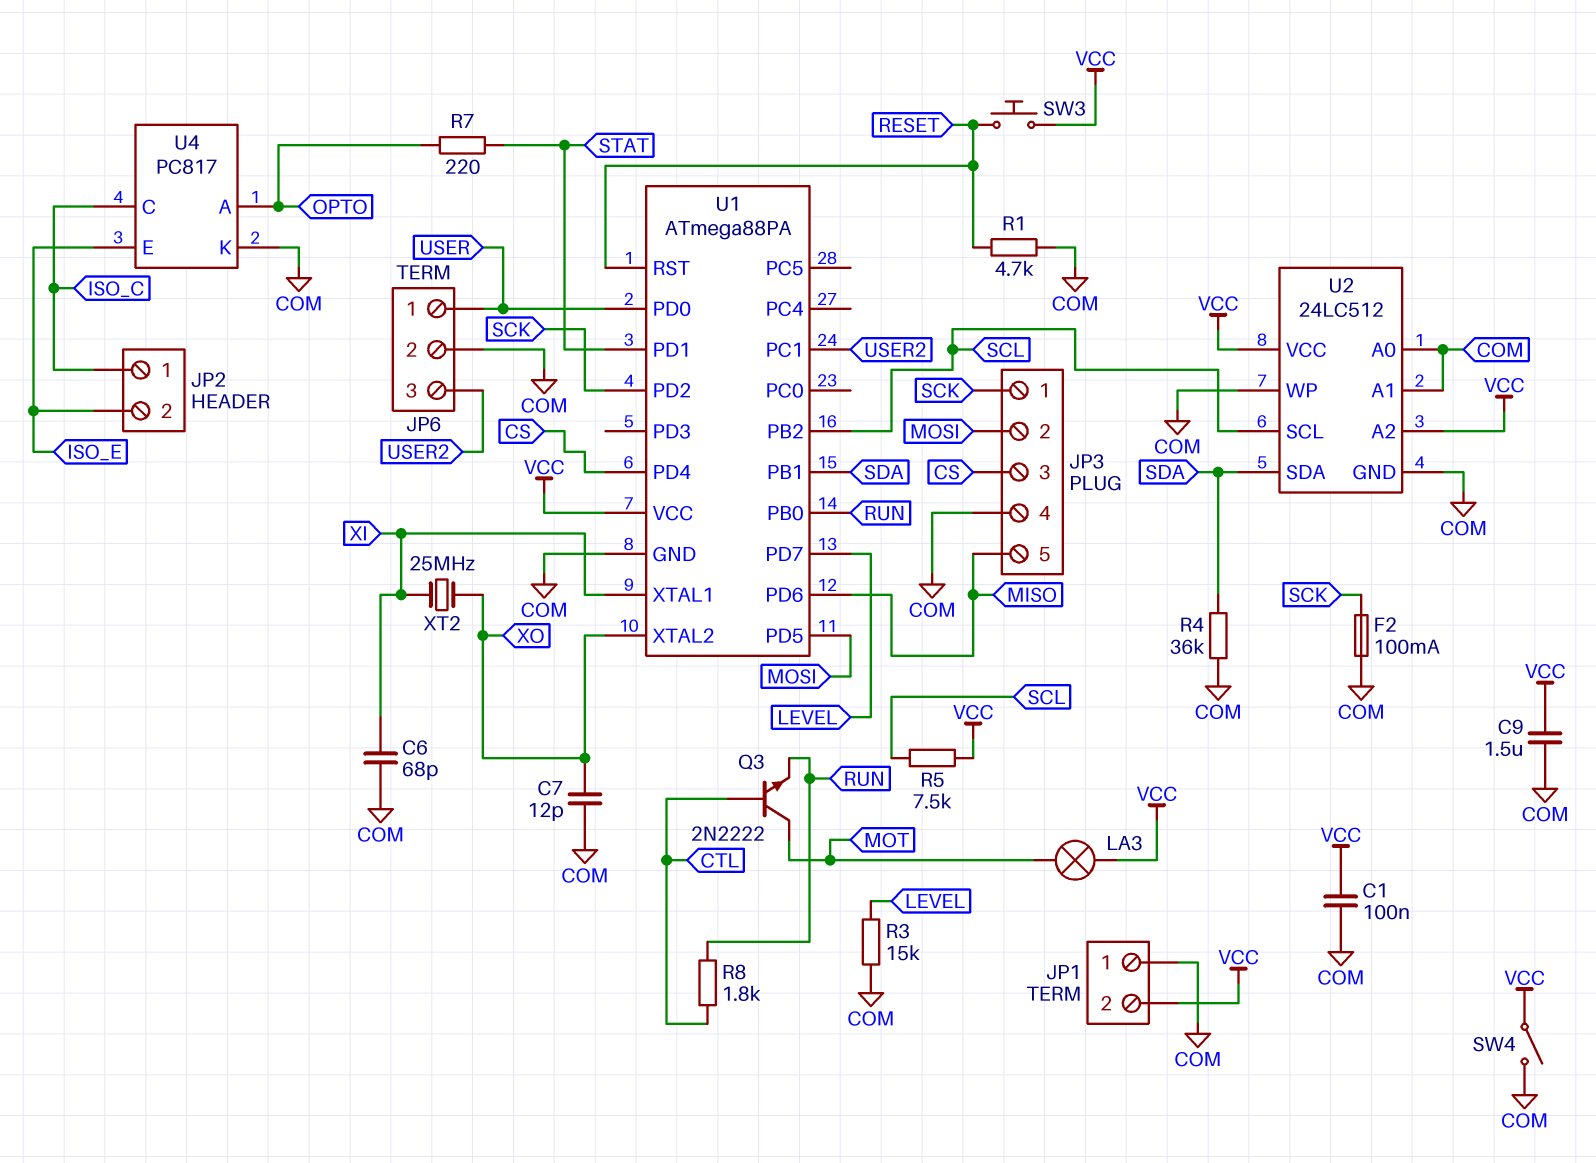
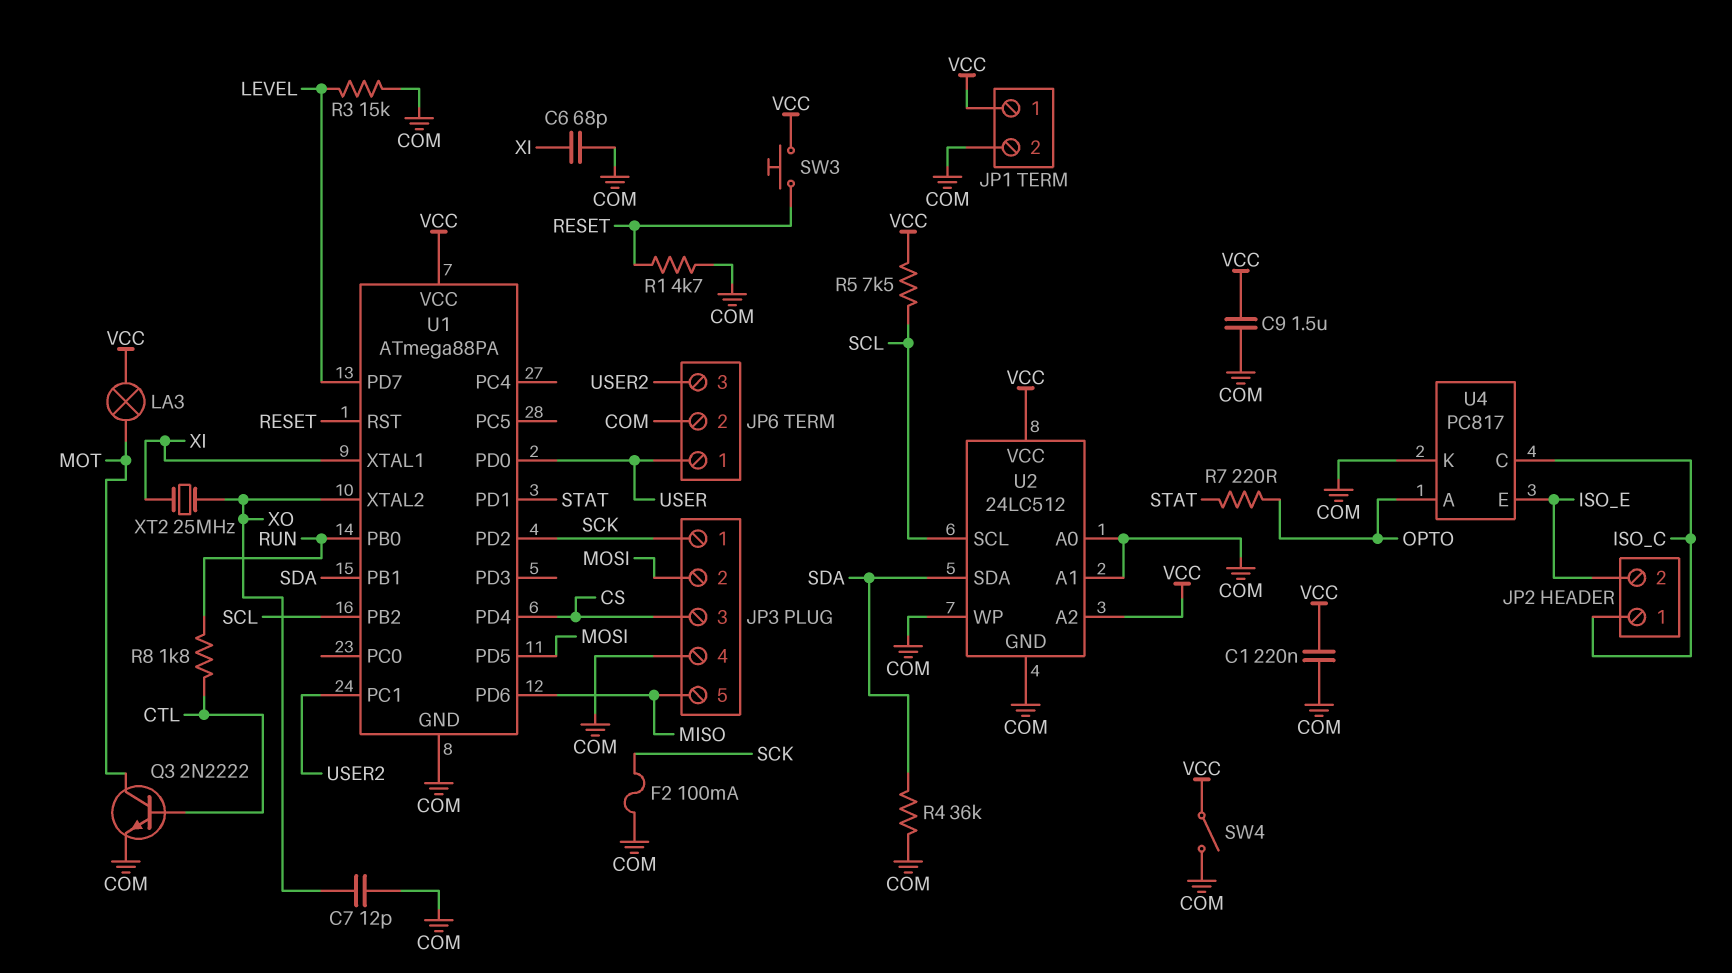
C1: 100nF (COM, VCC) -> 220nF (COM, VCC)
JP1 pin 1: COM -> VCC
JP1 pin 2: VCC -> COM
Q3: NPN 2N2222 (B CTL, C MOT, E RUN) -> NPN 2N2222 (B CTL, C MOT, E COM)

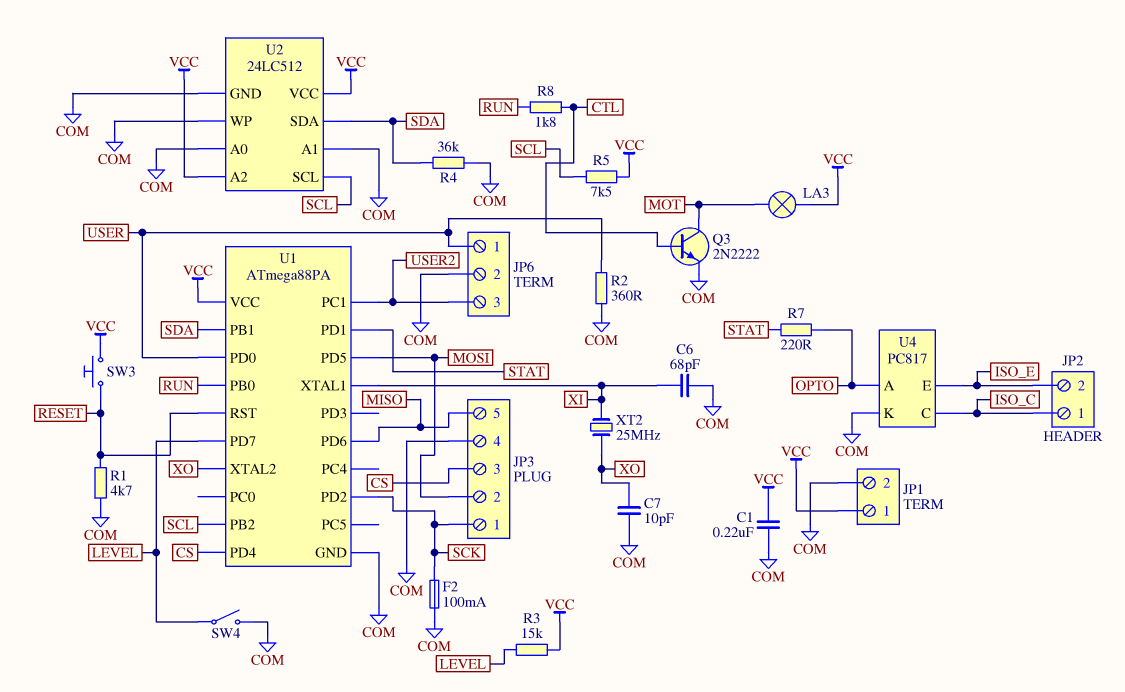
C7: 12pF (COM, XO) -> 10pF (COM, XO)
C9: 1.5uF (COM, VCC) -> none
R2: none -> 360 (COM, USER)
R3: 15k (COM, LEVEL) -> 15k (LEVEL, VCC)
SW4: switch (COM, VCC) -> switch (COM, LEVEL)

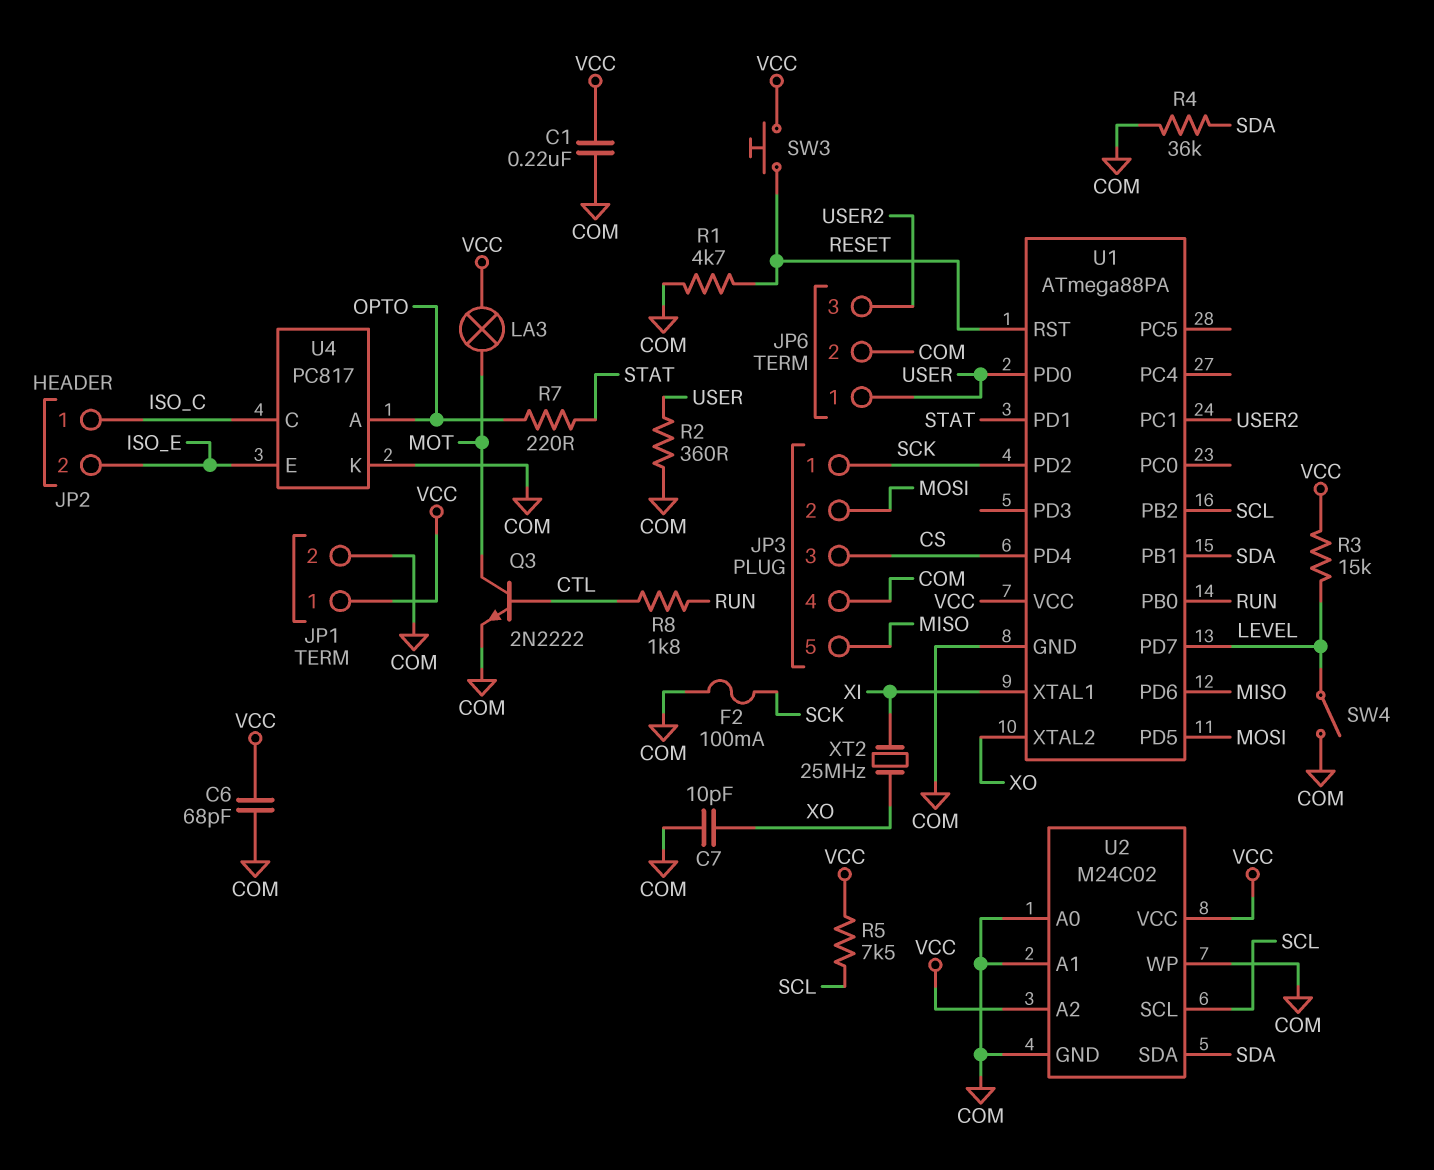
C6: 68pF (COM, XI) -> 68pF (COM, VCC)
U2: 24LC512 -> M24C02

